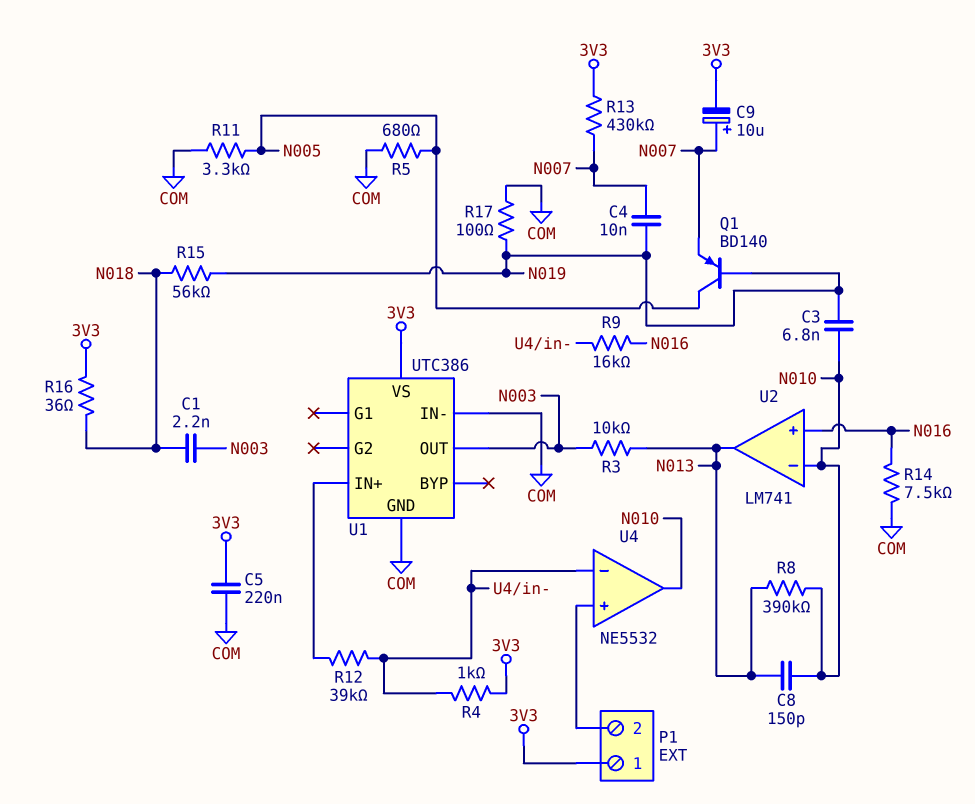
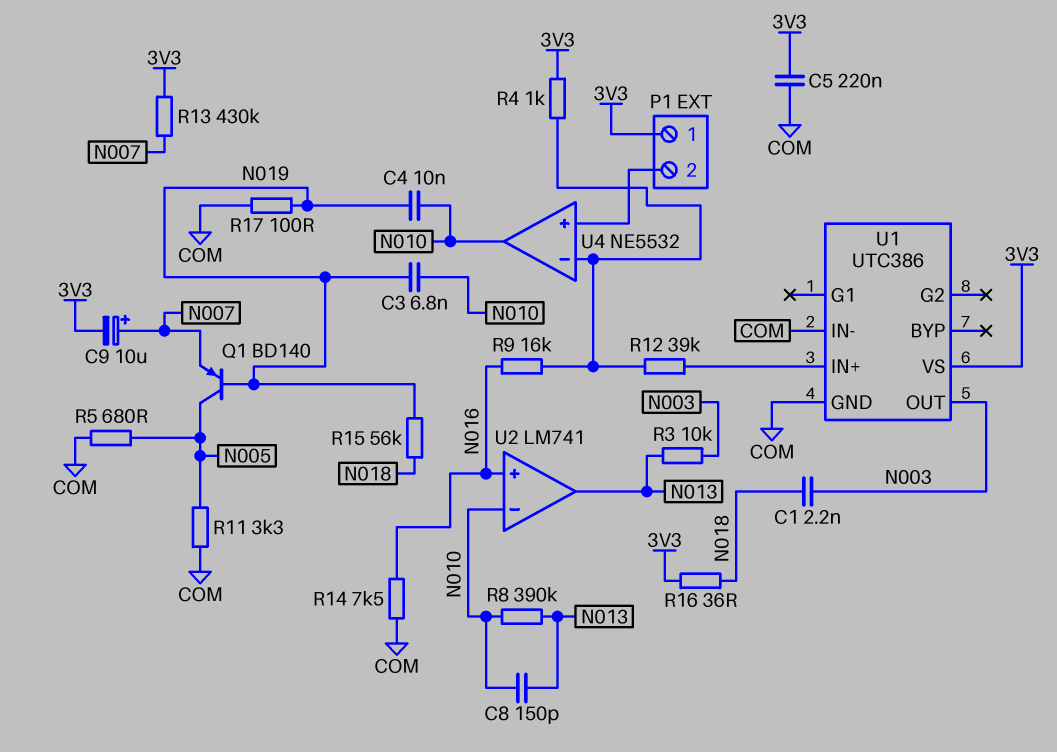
C4: 10nF (N007, N019) -> 10nF (N010, N019)

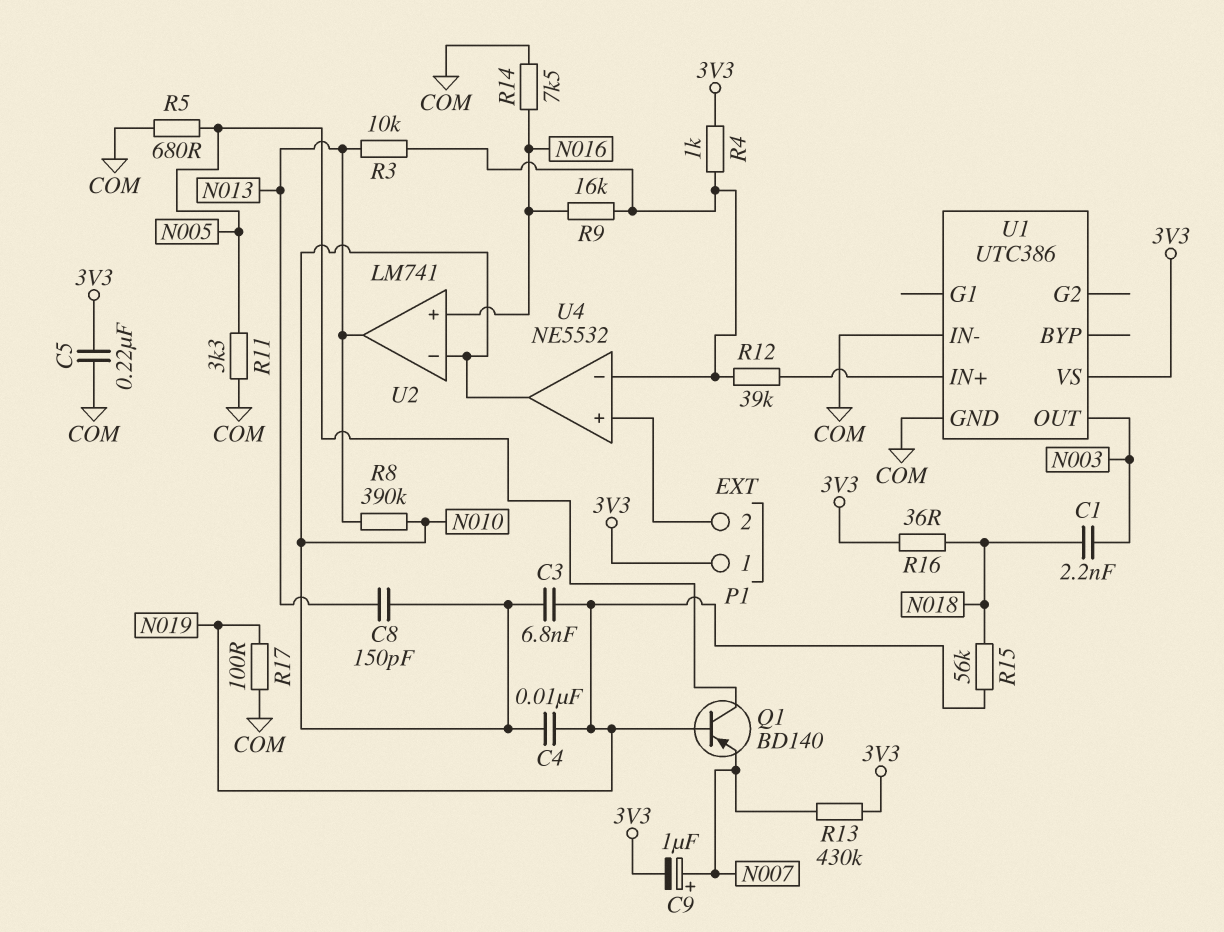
C9: 10uF (plus N007, minus 3V3) -> 1uF (plus N007, minus 3V3)
R3: 10k (N003, N013) -> 10k (N013, U4/in-)

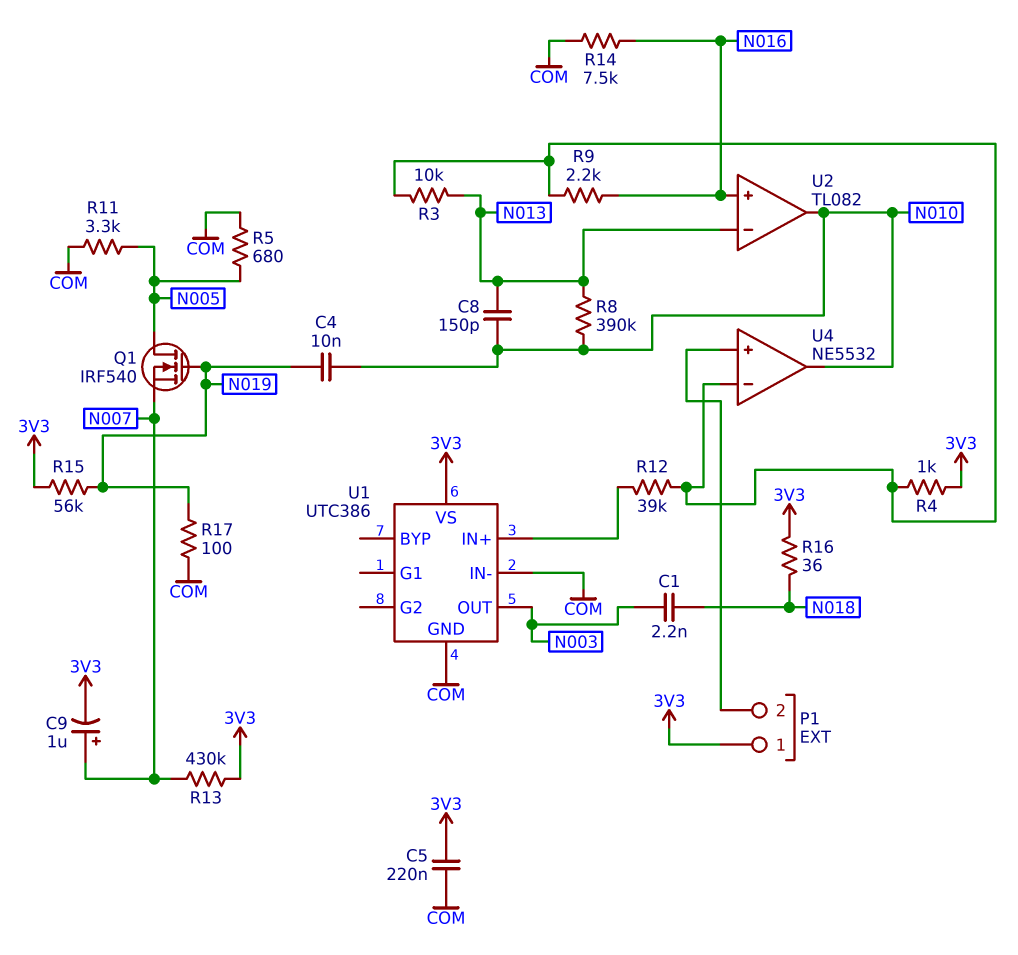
C3: 6.8nF (N010, N019) -> none
Q1: PNP BD140 (B N019, C N005, E N007) -> NMOS IRF540 (G N019, D N005, S N007)
R9: 16k (N016, U4/in-) -> 2.2k (N016, U4/in-)
R15: 56k (N018, N019) -> 56k (3V3, N019)
U2: LM741 -> TL082
U2 pin in-: N010 -> N013
U2 pin out: N013 -> N010

